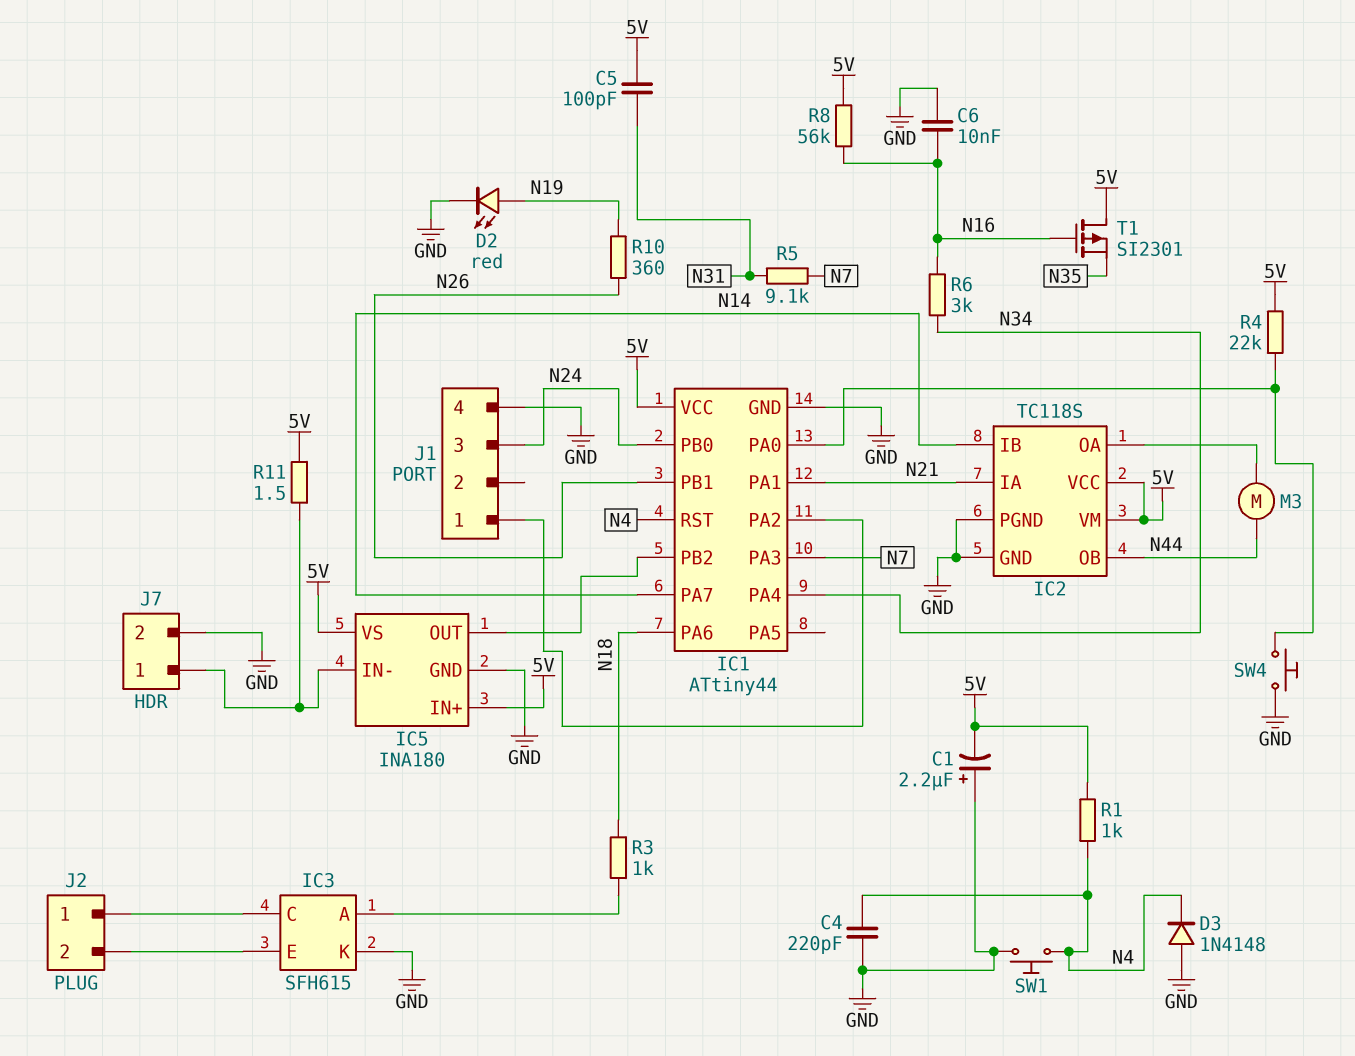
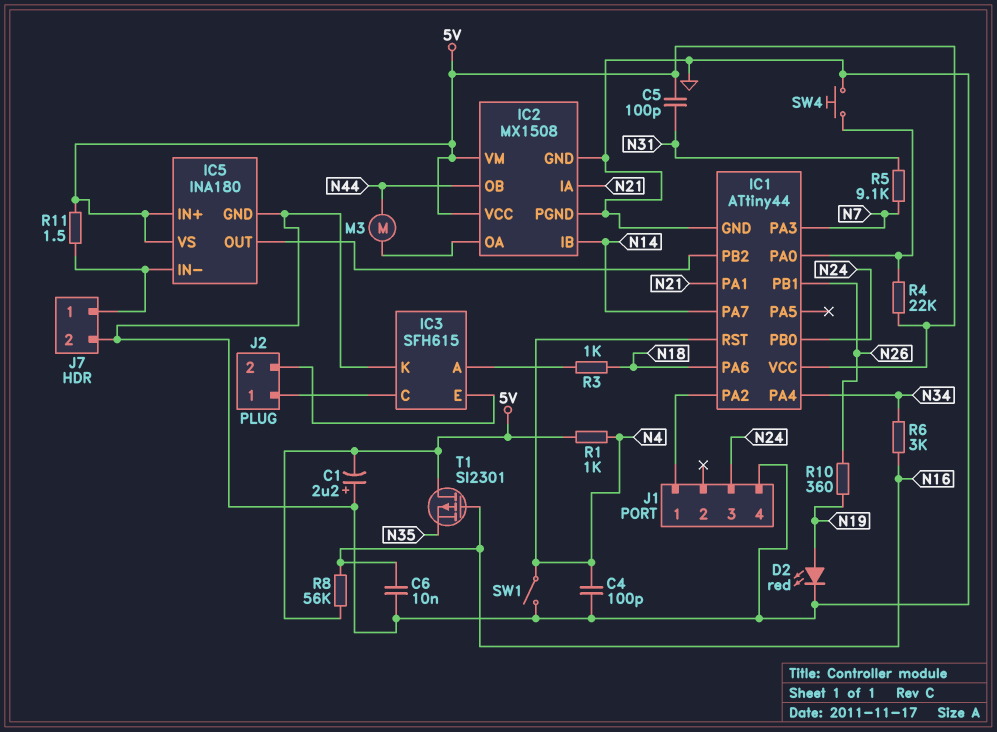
C4: 220pF (GND, N4) -> 100pF (GND, N4)
D3: diode 1N4148 (A GND, K N4) -> none
IC2: TC118S -> MX1508
SW1: button (GND, N4) -> switch (GND, N4)

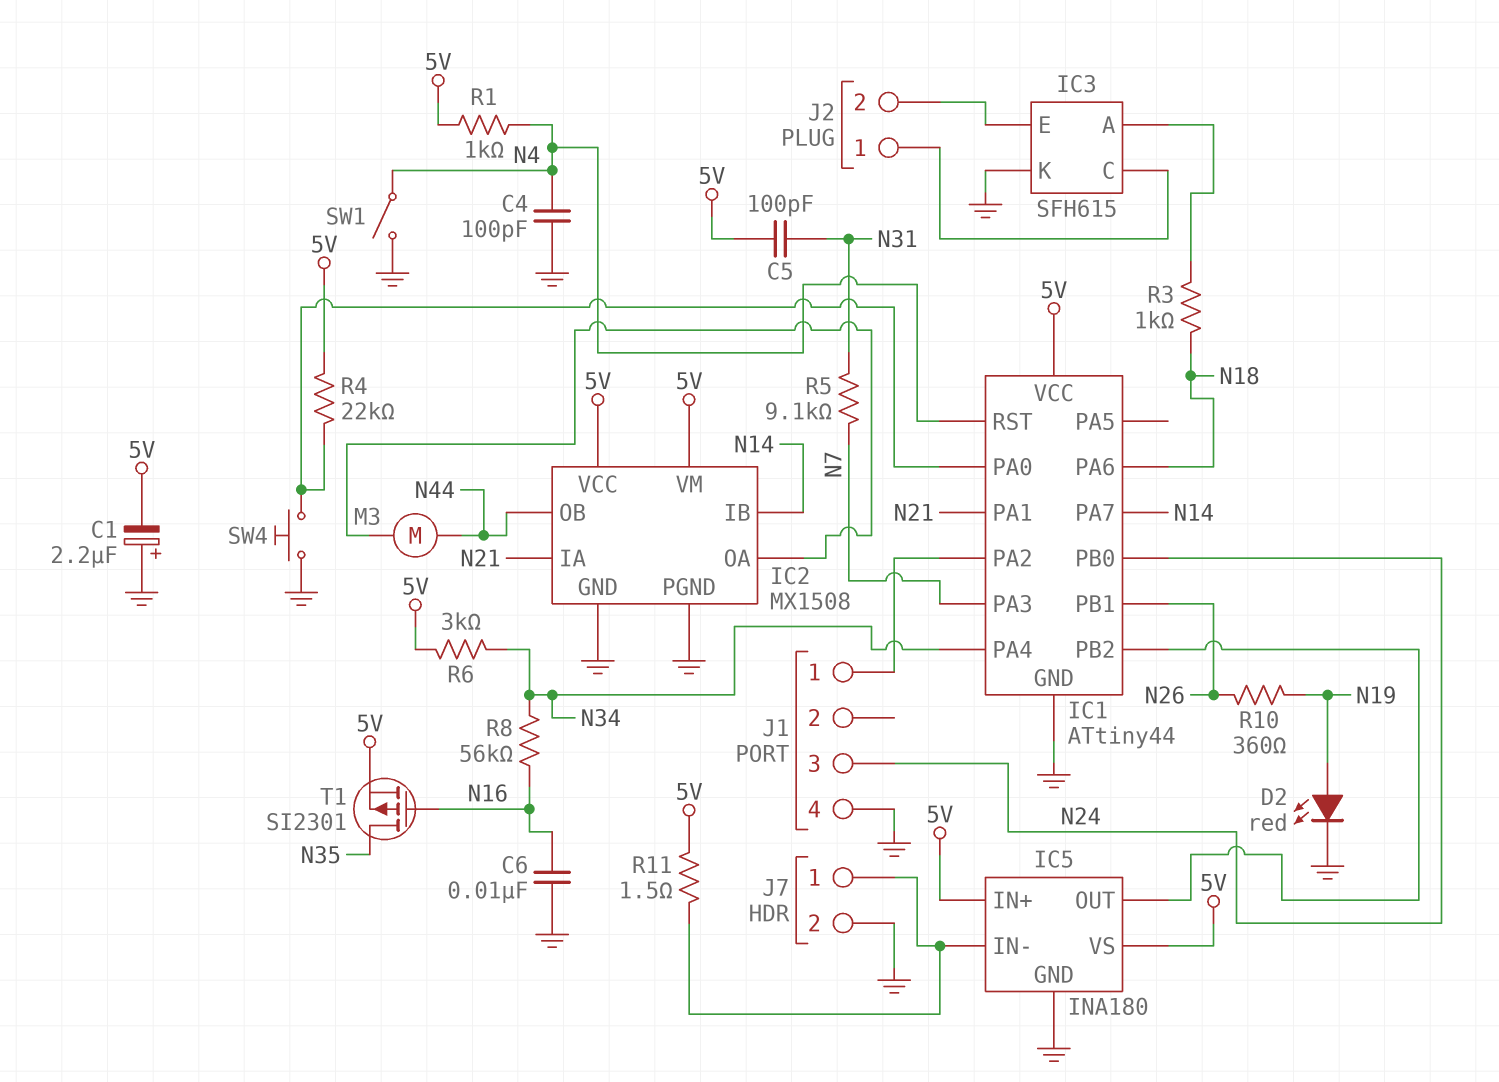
R6: 3k (N16, N34) -> 3k (5V, N34)
R8: 56k (5V, N16) -> 56k (N16, N34)
T1: PMOS SI2301 (G N16, D 5V, S N35) -> PMOS SI2301 (G N16, D N35, S 5V)

